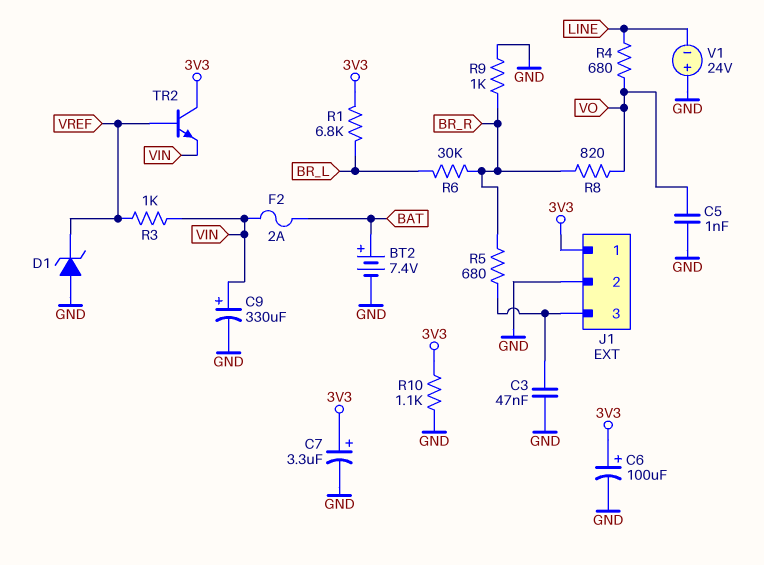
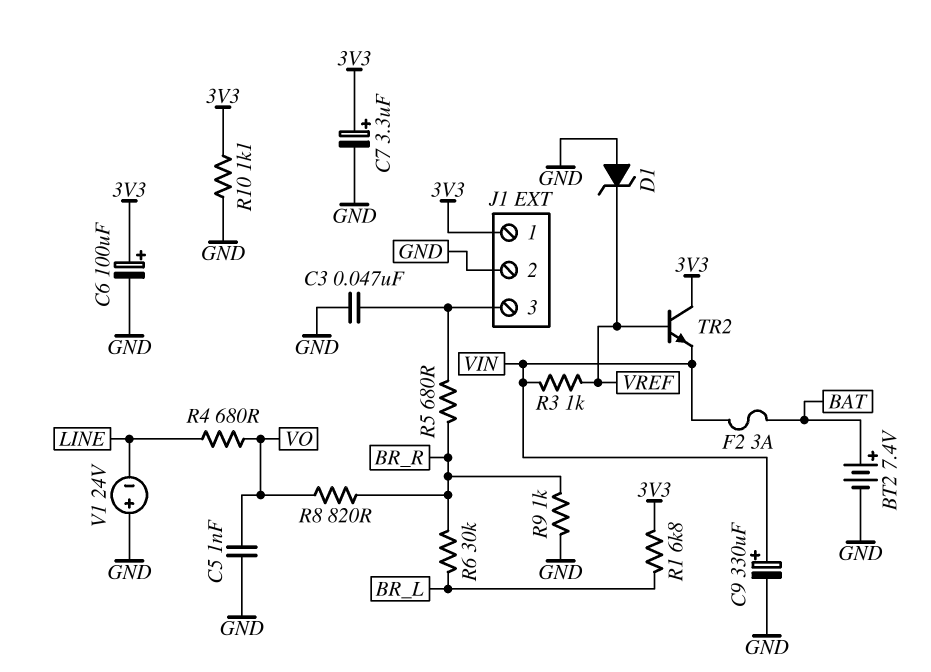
F2: 2A (BAT, VIN) -> 3A (BAT, VIN)

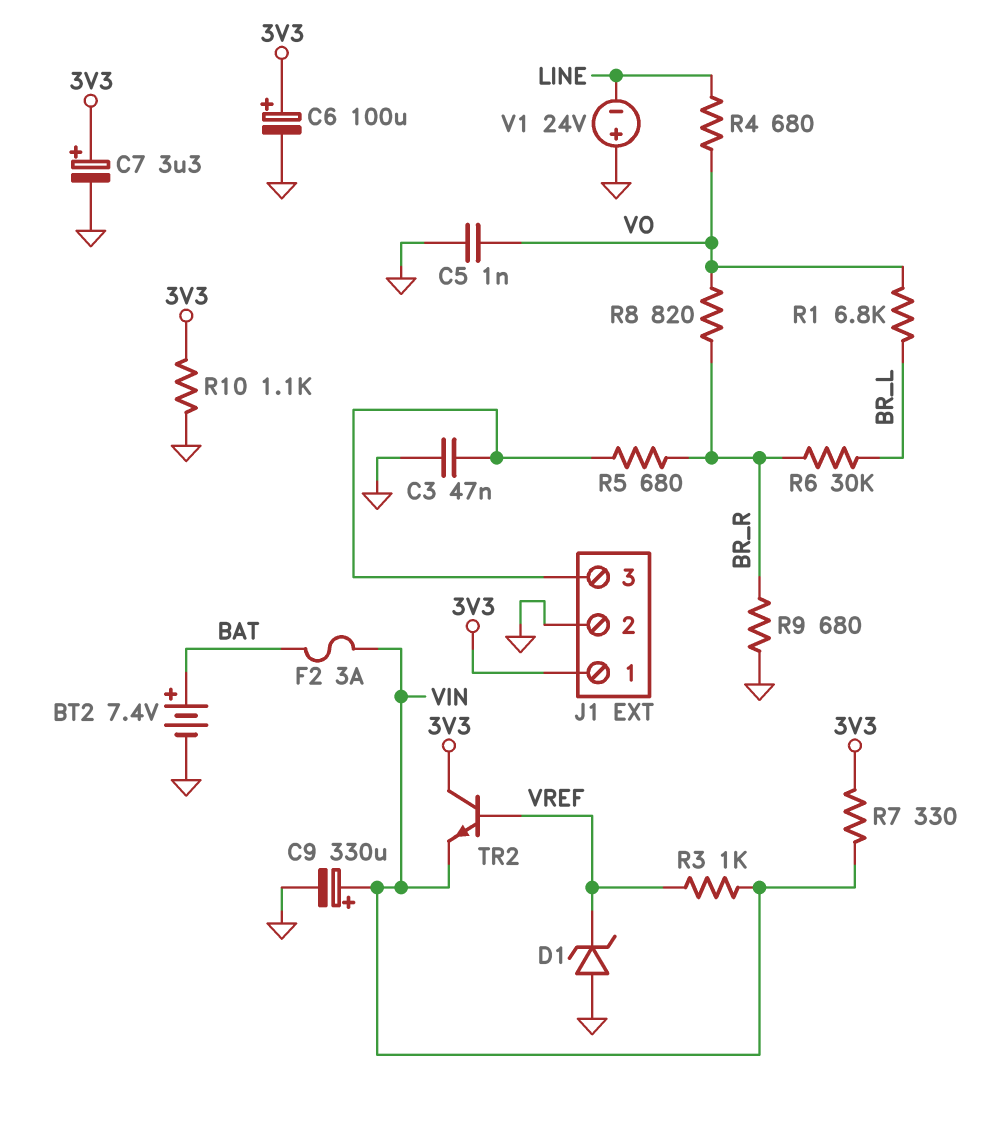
R1: 6.8k (3V3, BR_L) -> 6.8k (BR_L, VO)
R7: none -> 330 (3V3, VIN)
R9: 1k (BR_R, GND) -> 680 (BR_R, GND)

